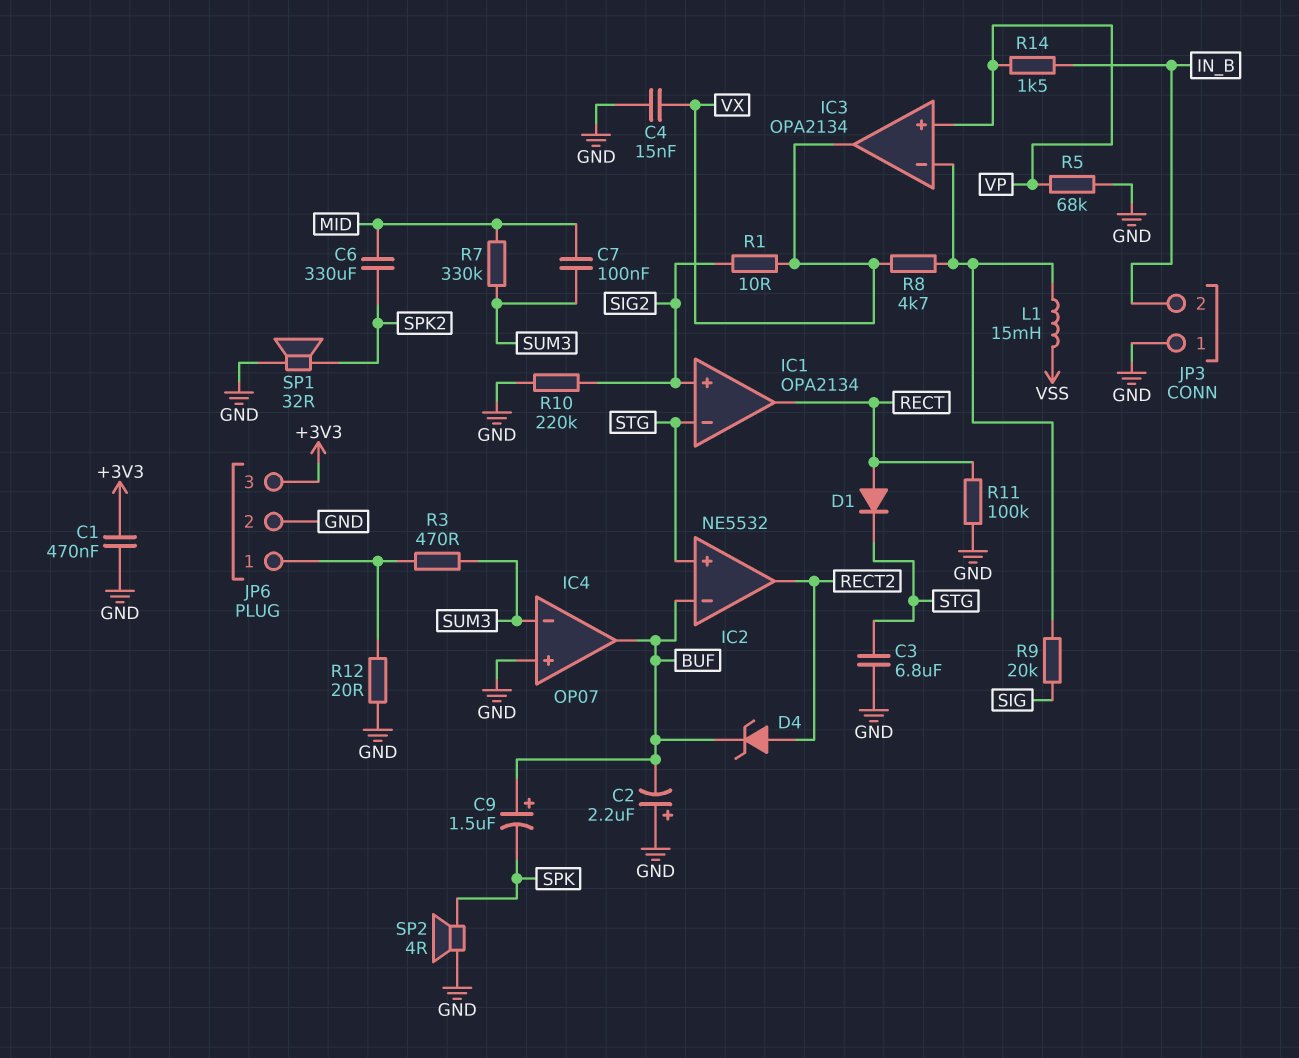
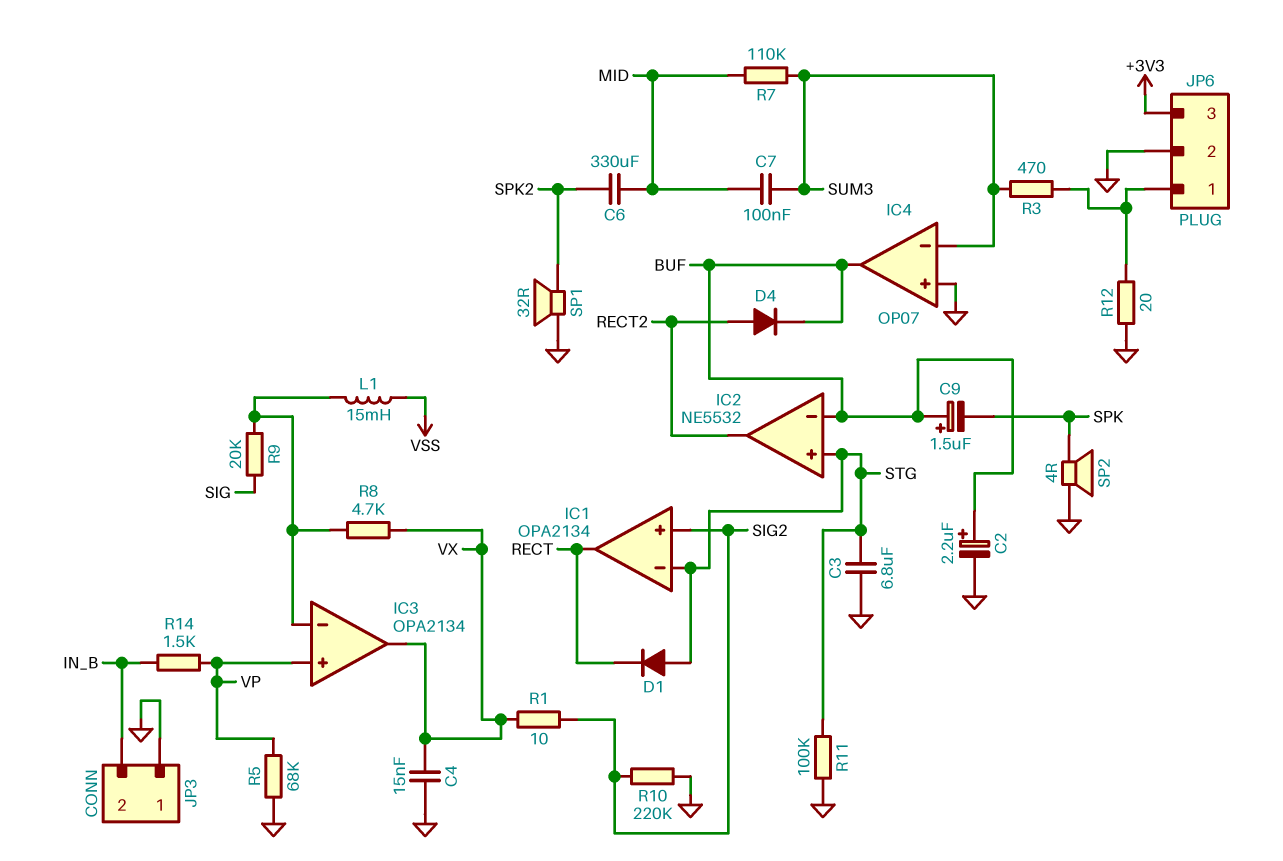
C1: 470nF (+3V3, GND) -> none
C2: 2.2uF (plus GND, minus BUF) -> 2.2uF (plus BUF, minus GND)
D1: diode (A RECT, K STG) -> diode (A STG, K RECT)
D4: zener (A RECT2, K BUF) -> diode (A RECT2, K BUF)
R7: 330k (MID, SUM3) -> 110k (MID, SUM3)
R11: 100k (GND, RECT) -> 100k (GND, STG)

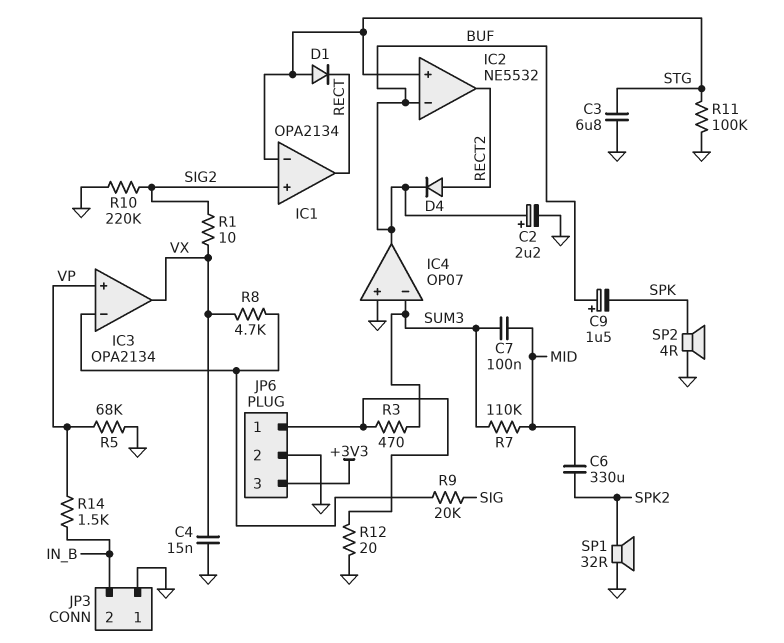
L1: 15mH (IC3/in-, VSS) -> none

